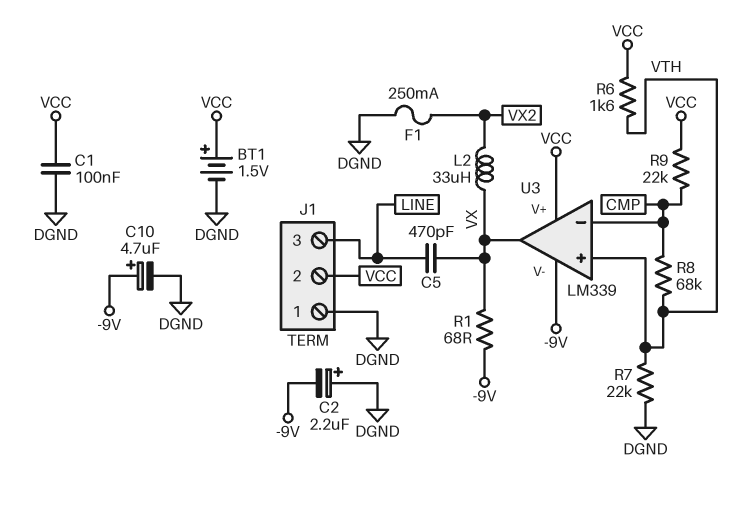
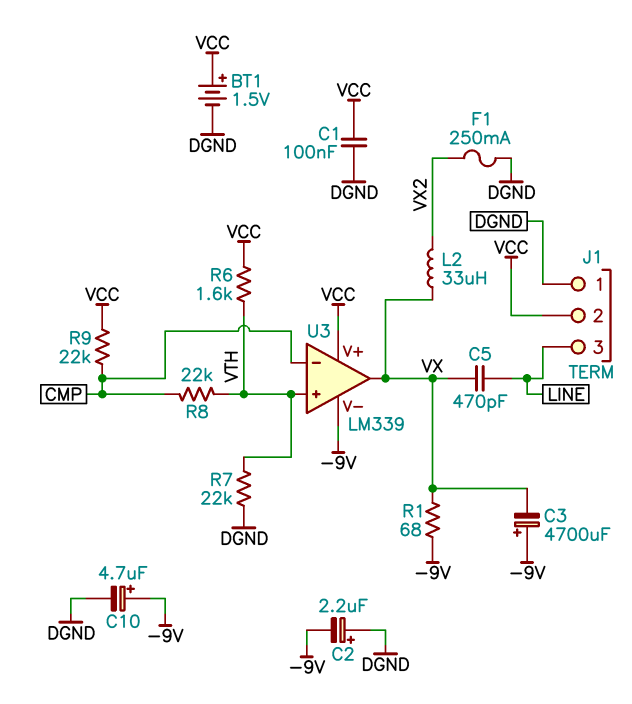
C3: none -> 4700uF (plus -9V, minus VX)
R8: 68k (CMP, VTH) -> 22k (CMP, VTH)

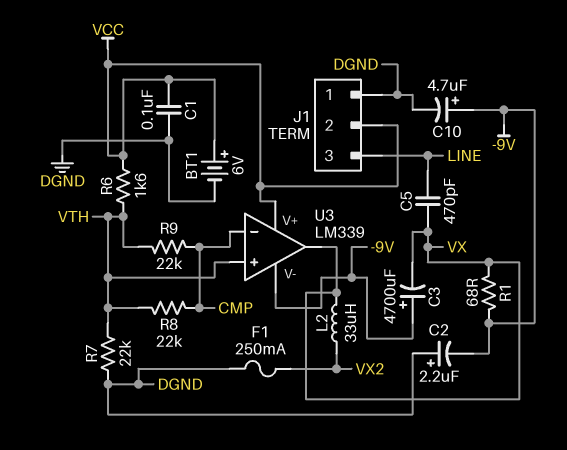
BT1: 1.5V (plus VCC, minus DGND) -> 6V (plus VCC, minus DGND)
R9: 22k (CMP, VCC) -> 22k (CMP, VTH)

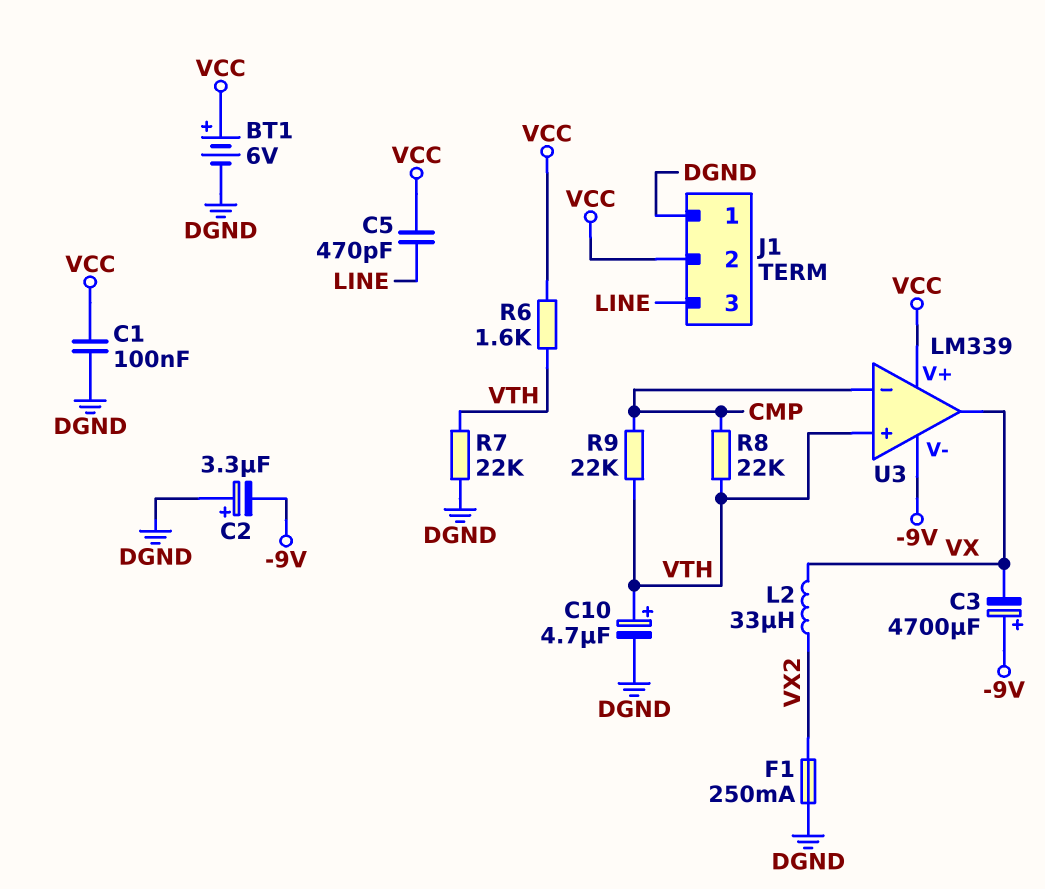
C2: 2.2uF (plus DGND, minus -9V) -> 3.3uF (plus DGND, minus -9V)
C5: 470pF (LINE, VX) -> 470pF (LINE, VCC)
C10: 4.7uF (plus -9V, minus DGND) -> 4.7uF (plus VTH, minus DGND)
R1: 68 (-9V, VX) -> none

